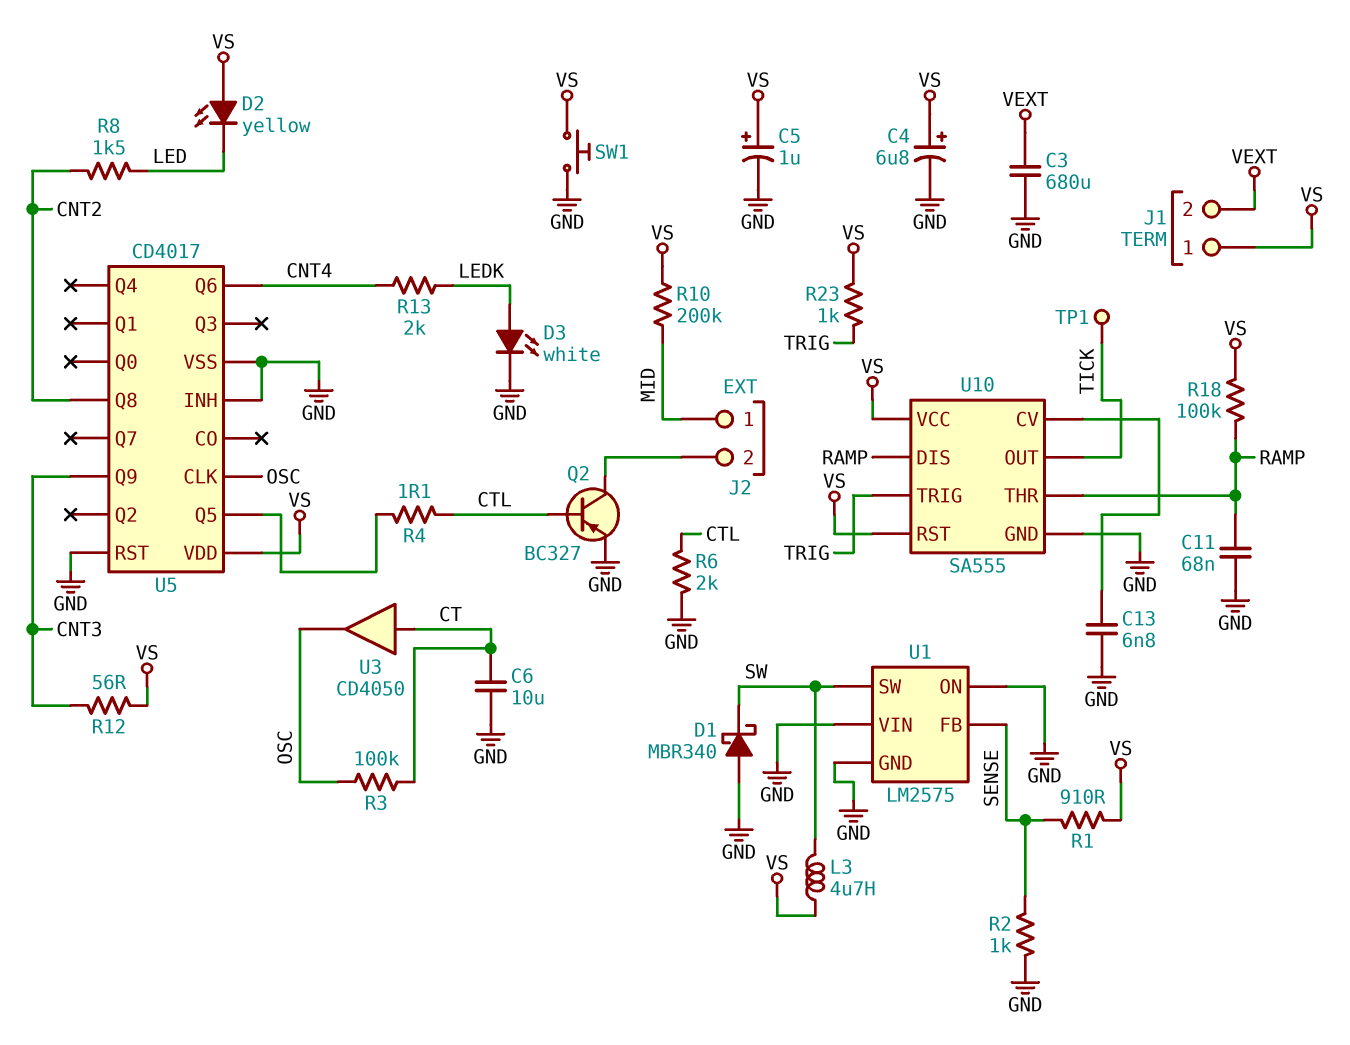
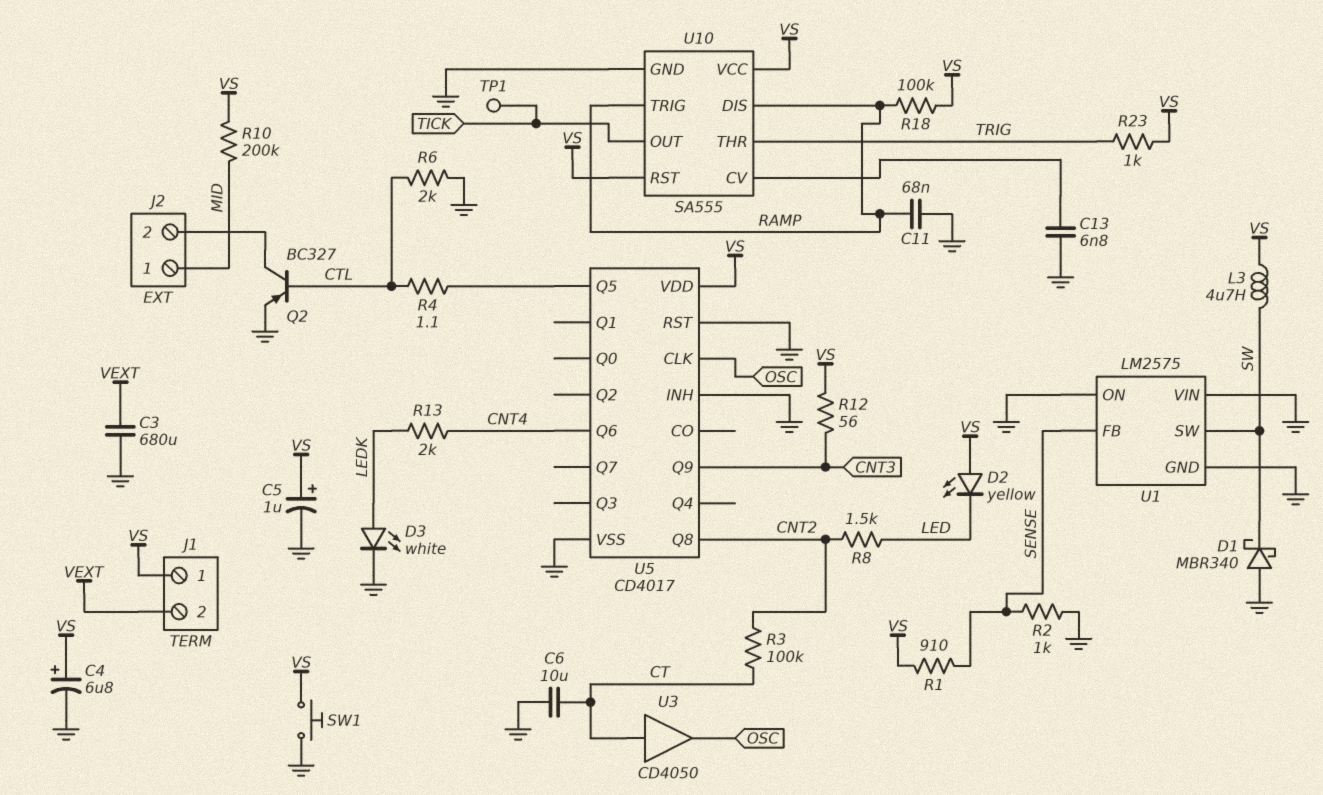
R3: 100k (CT, OSC) -> 100k (CNT2, CT)
U10 pin THR: RAMP -> TRIG
U10 pin TRIG: TRIG -> RAMP

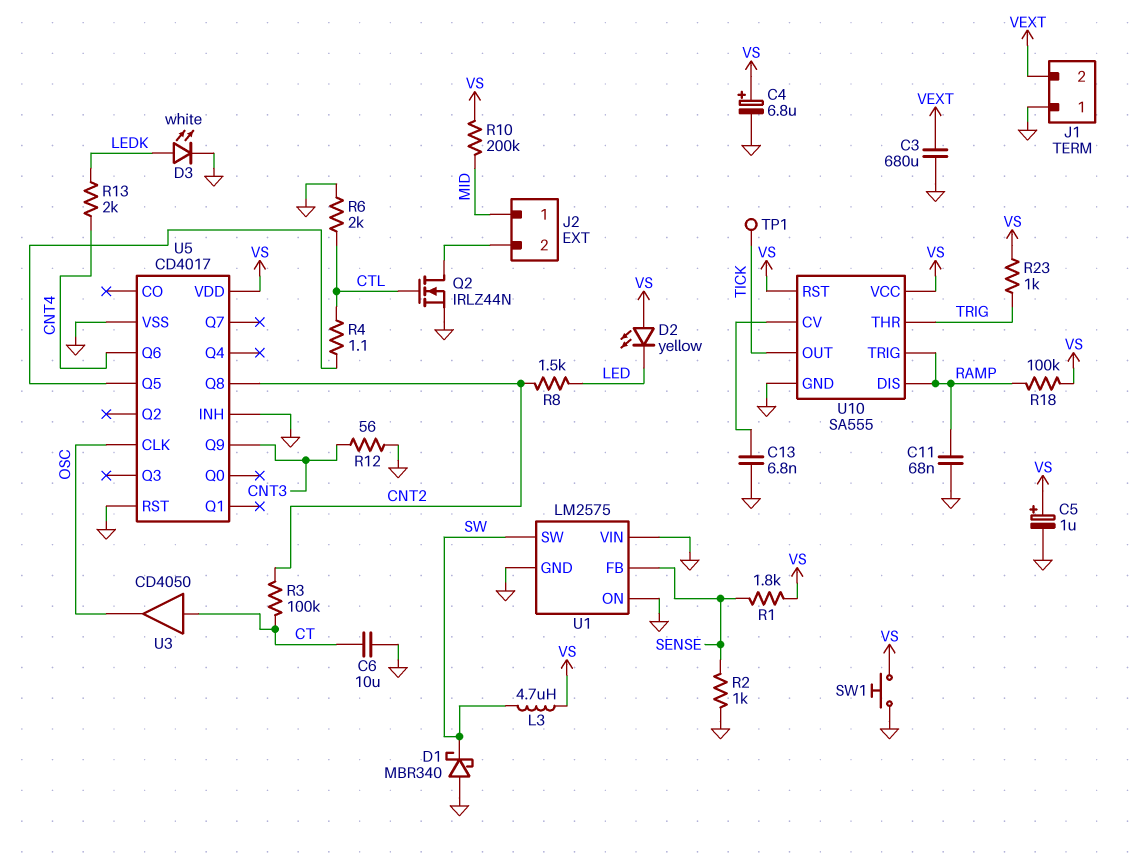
J1 pin 1: VS -> GND
Q2: PNP BC327 (B CTL, C J2/2, E GND) -> NMOS IRLZ44N (G CTL, D J2/2, S GND)
R1: 910 (SENSE, VS) -> 1.8k (SENSE, VS)
R12: 56 (CNT3, VS) -> 56 (CNT3, GND)

